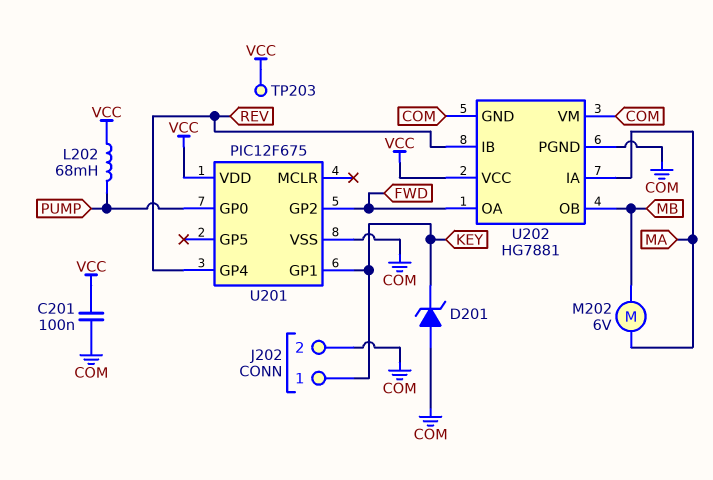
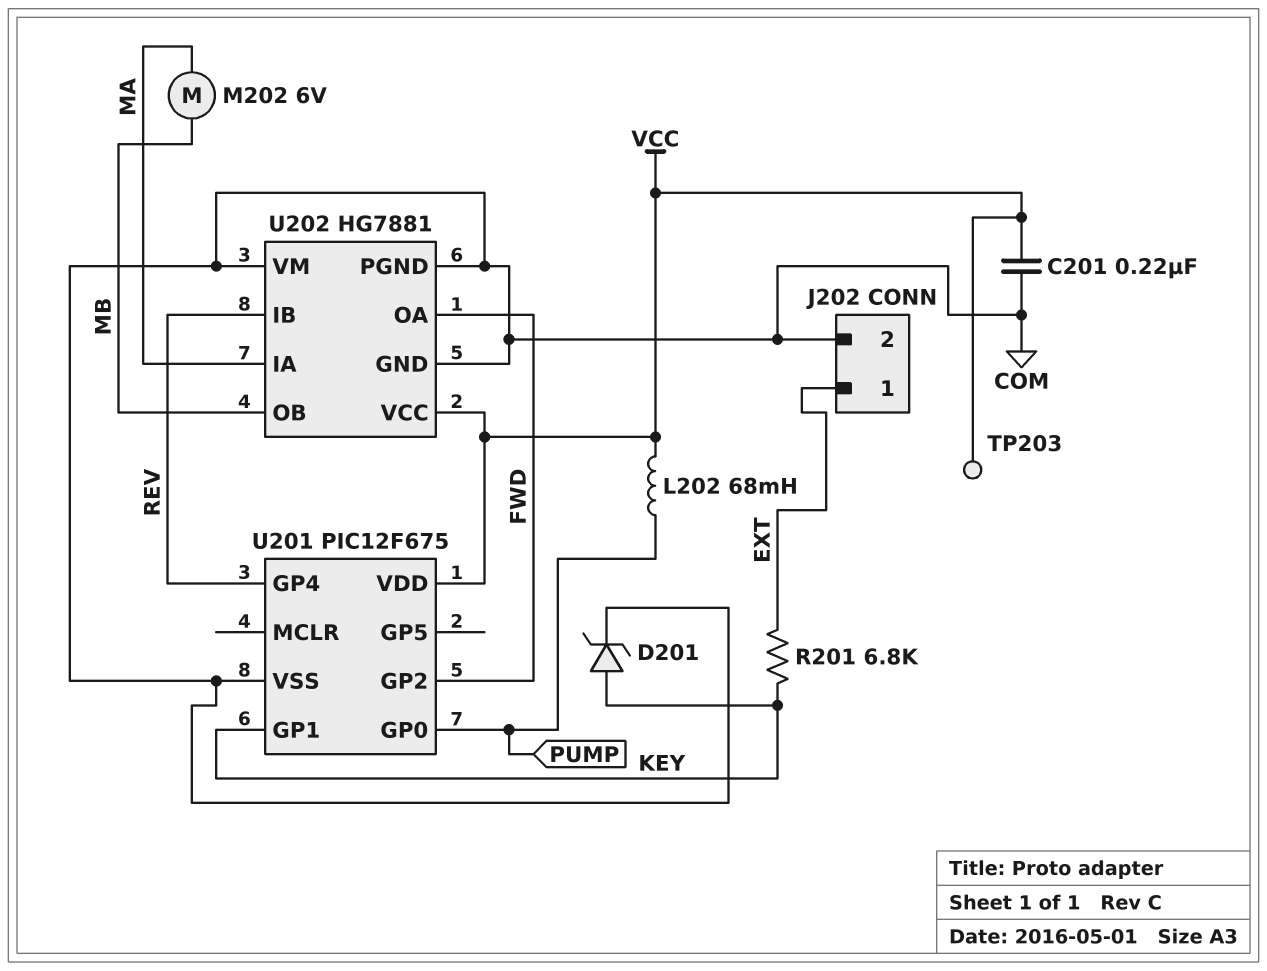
C201: 100nF (COM, VCC) -> 220nF (COM, VCC)
D201: zener (A COM, K KEY) -> zener (A KEY, K COM)
J202 pin 1: KEY -> EXT
R201: none -> 6.8k (EXT, KEY)

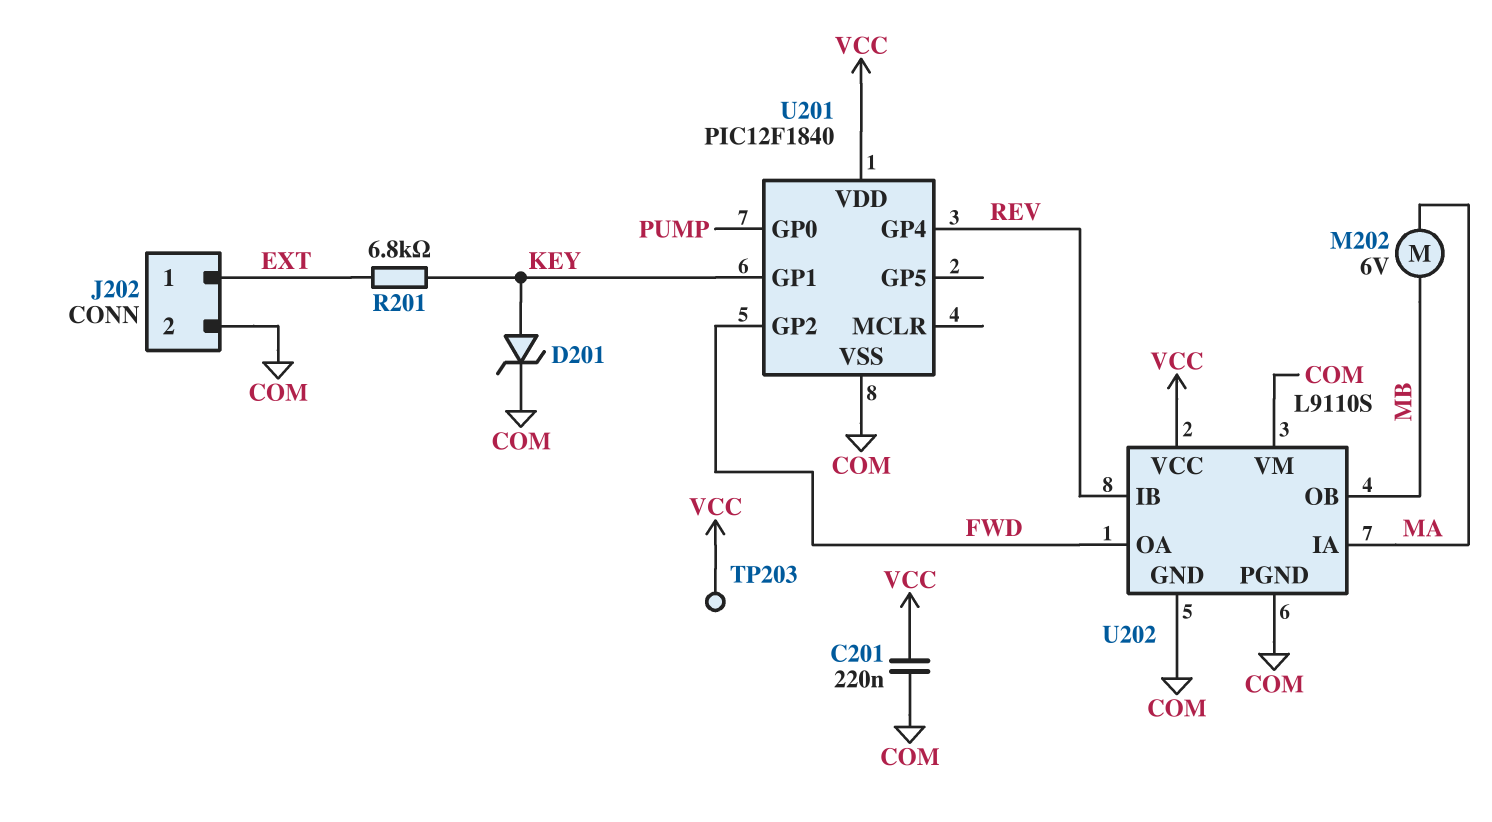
L202: 68mH (PUMP, VCC) -> none
U201: PIC12F675 -> PIC12F1840
U202: HG7881 -> L9110S

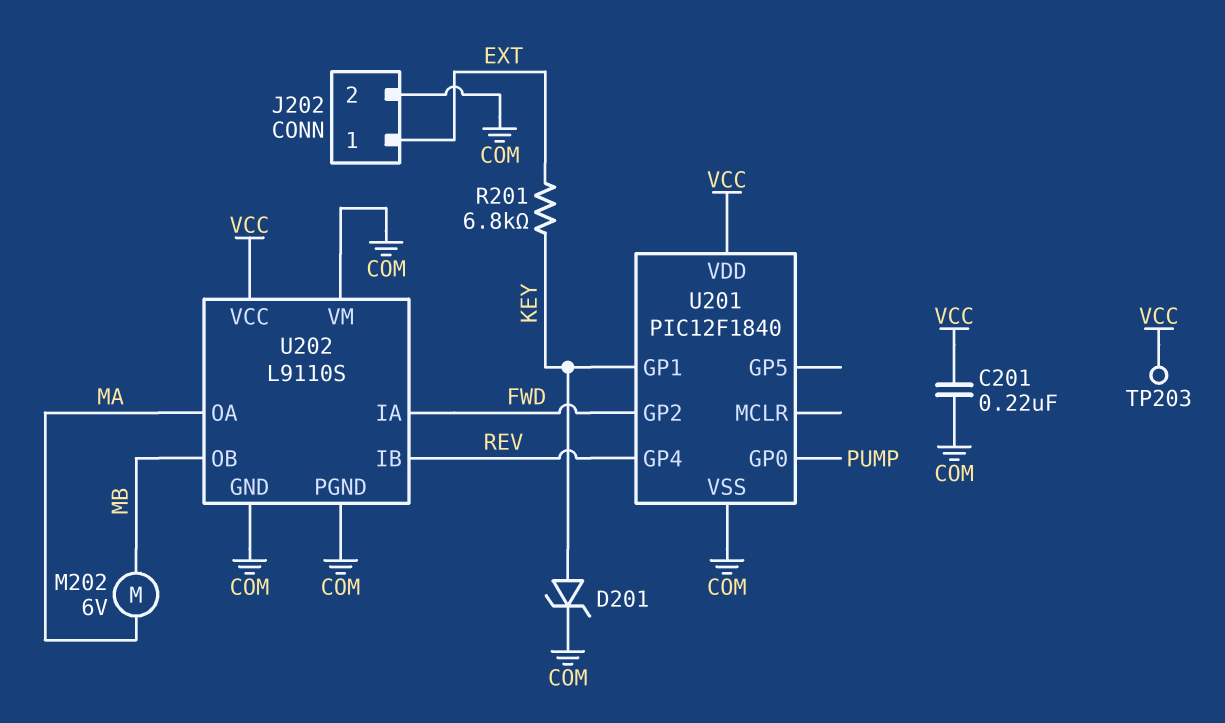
U202 pin IA: MA -> FWD
U202 pin OA: FWD -> MA

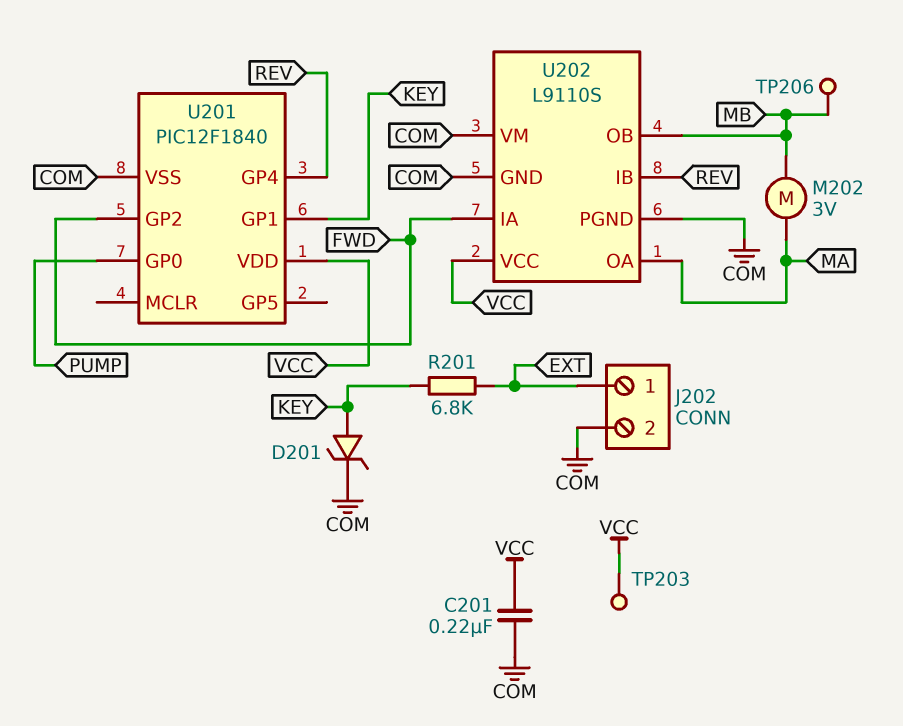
M202: motor 6V (MA, MB) -> motor 3V (MA, MB)
TP206: none -> test point (MB)

